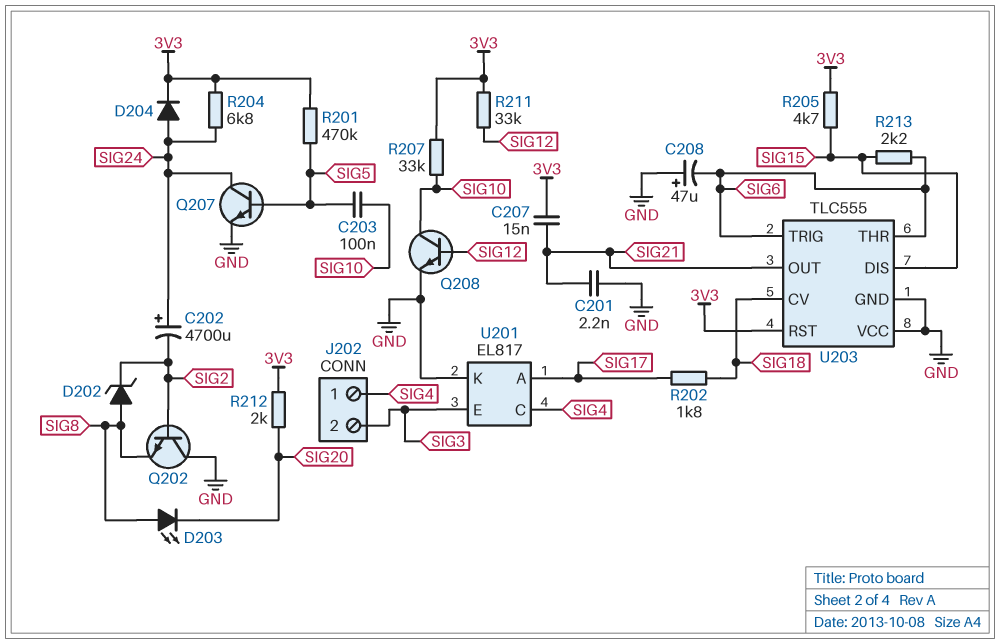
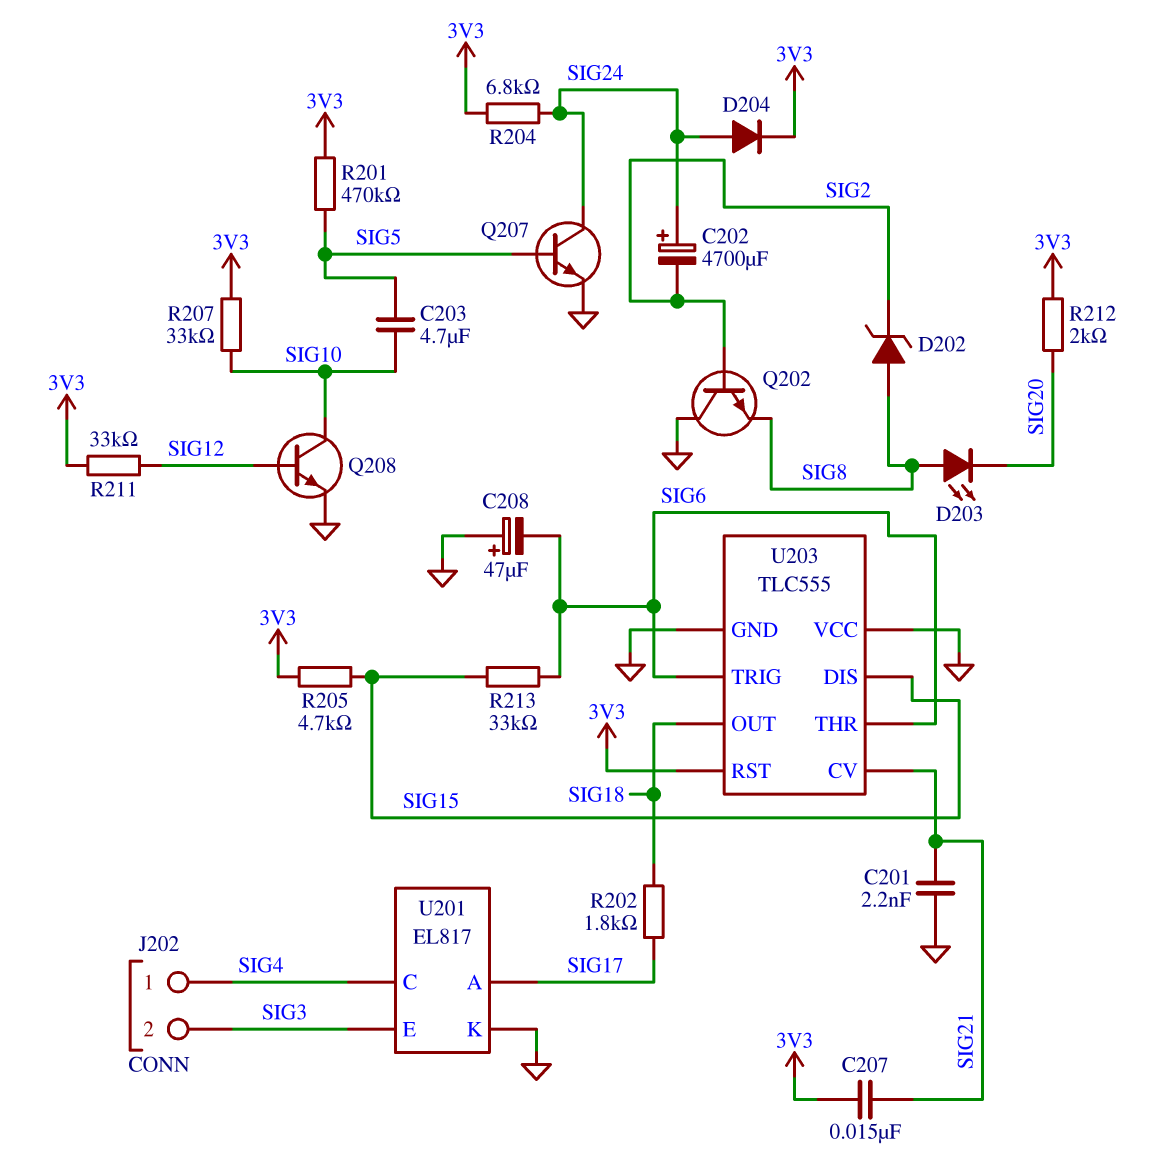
C203: 100nF (SIG5, SIG10) -> 4.7uF (SIG5, SIG10)
R213: 2.2k (SIG6, SIG15) -> 33k (SIG6, SIG15)
U203 pin CV: SIG18 -> SIG21
U203 pin OUT: SIG21 -> SIG18

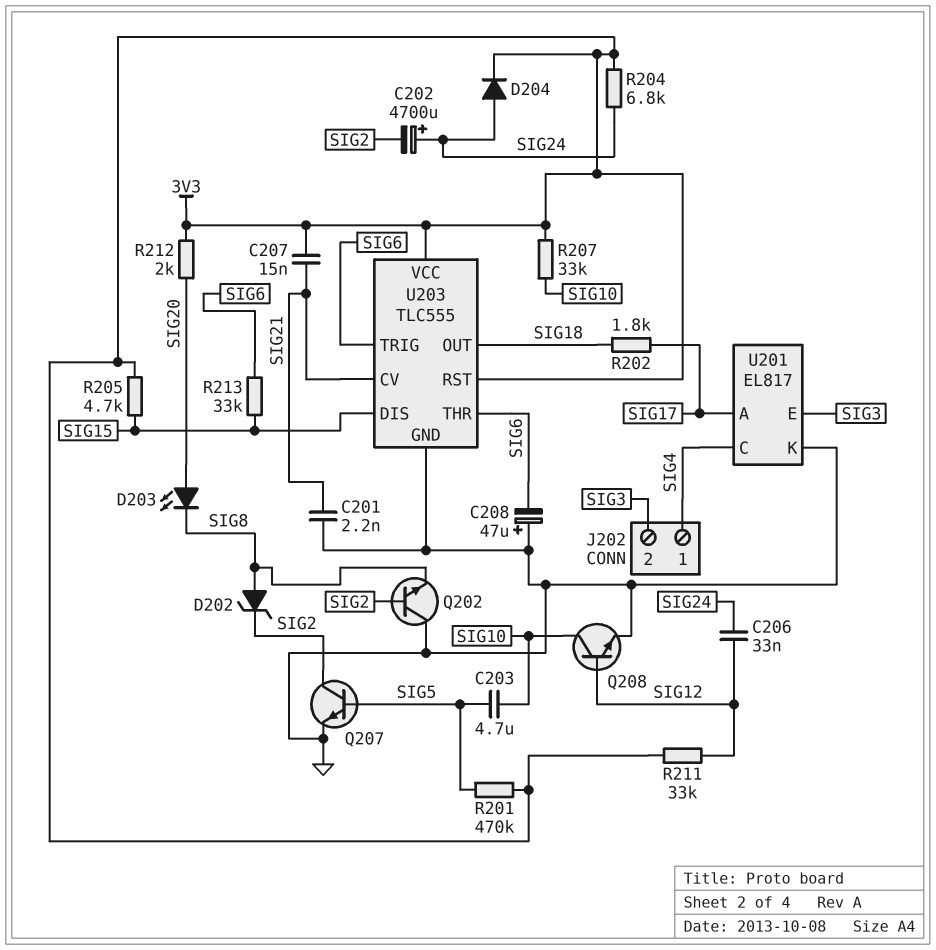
C206: none -> 33nF (SIG12, SIG24)
D203: LED (A SIG8, K SIG20) -> LED (A SIG20, K SIG8)
Q207: NPN (B SIG5, C SIG24, E GND) -> NPN (B SIG5, C SIG2, E GND)
U203 pin VCC: GND -> 3V3

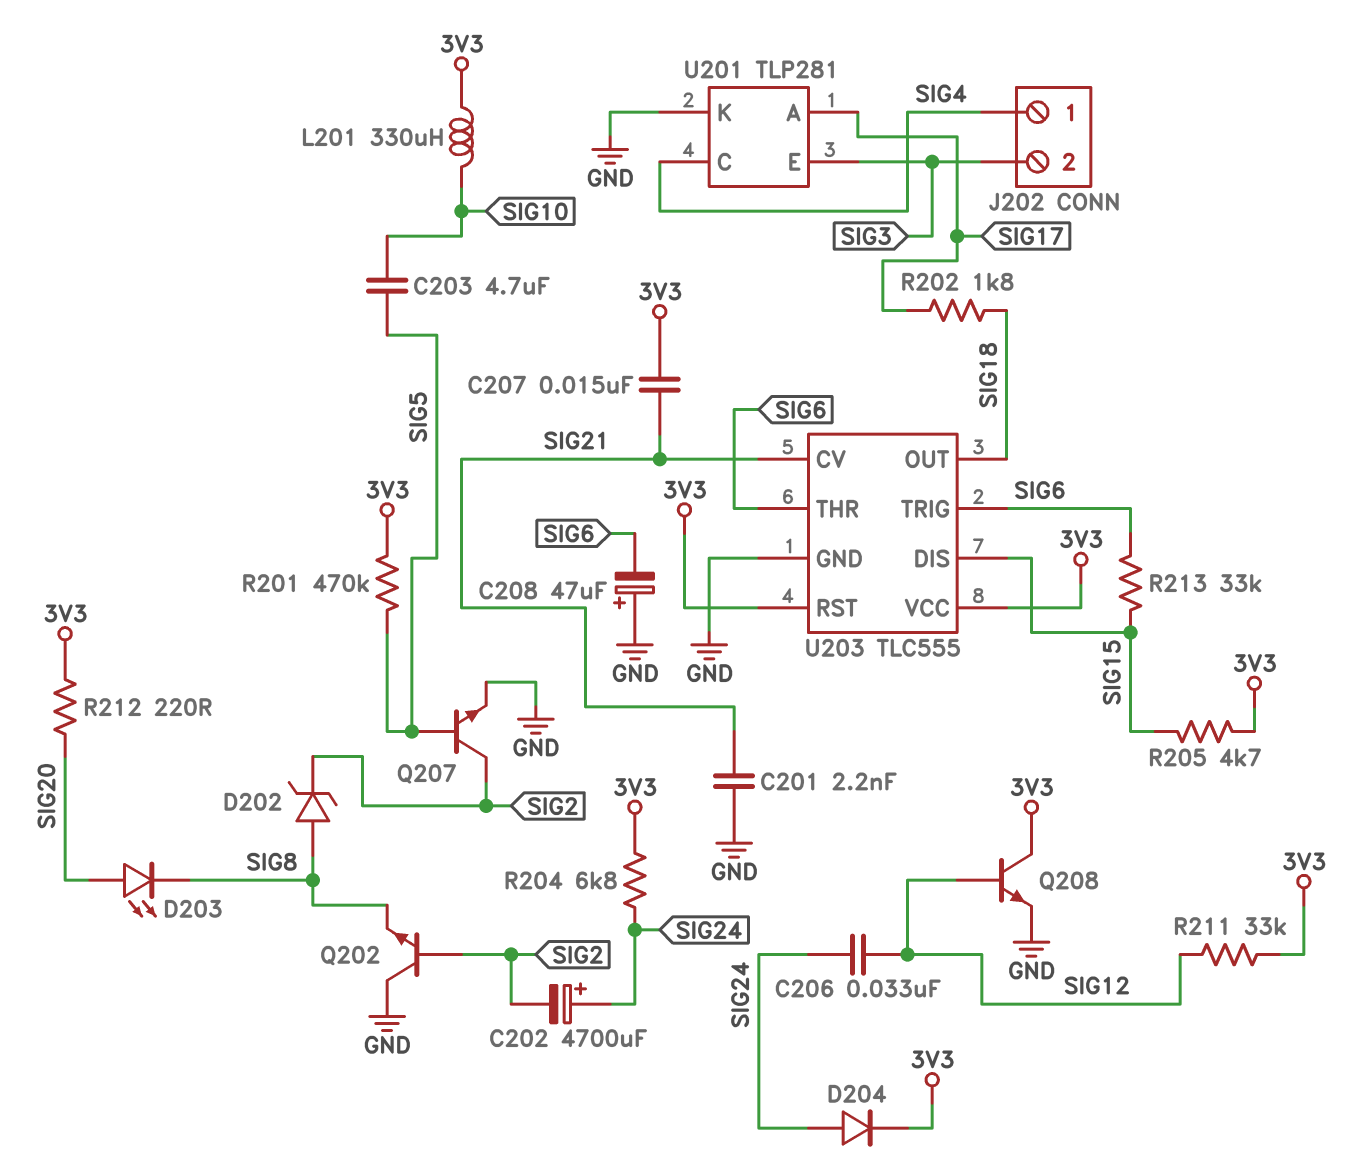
L201: none -> 330uH (3V3, SIG10)
Q208: NPN (B SIG12, C SIG10, E GND) -> NPN (B SIG12, C 3V3, E GND)
R207: 33k (3V3, SIG10) -> none
R212: 2k (3V3, SIG20) -> 220 (3V3, SIG20)
U201: EL817 -> TLP281

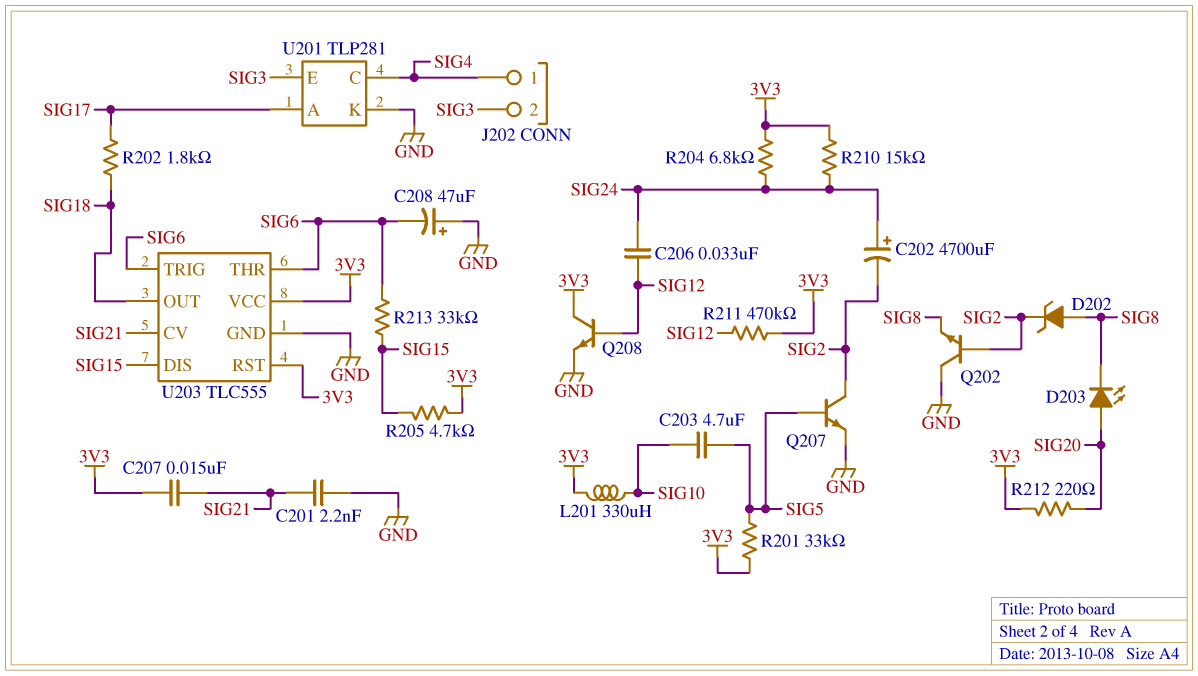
D204: diode (A SIG24, K 3V3) -> none
R201: 470k (3V3, SIG5) -> 33k (3V3, SIG5)
R210: none -> 15k (3V3, SIG24)
R211: 33k (3V3, SIG12) -> 470k (3V3, SIG12)

